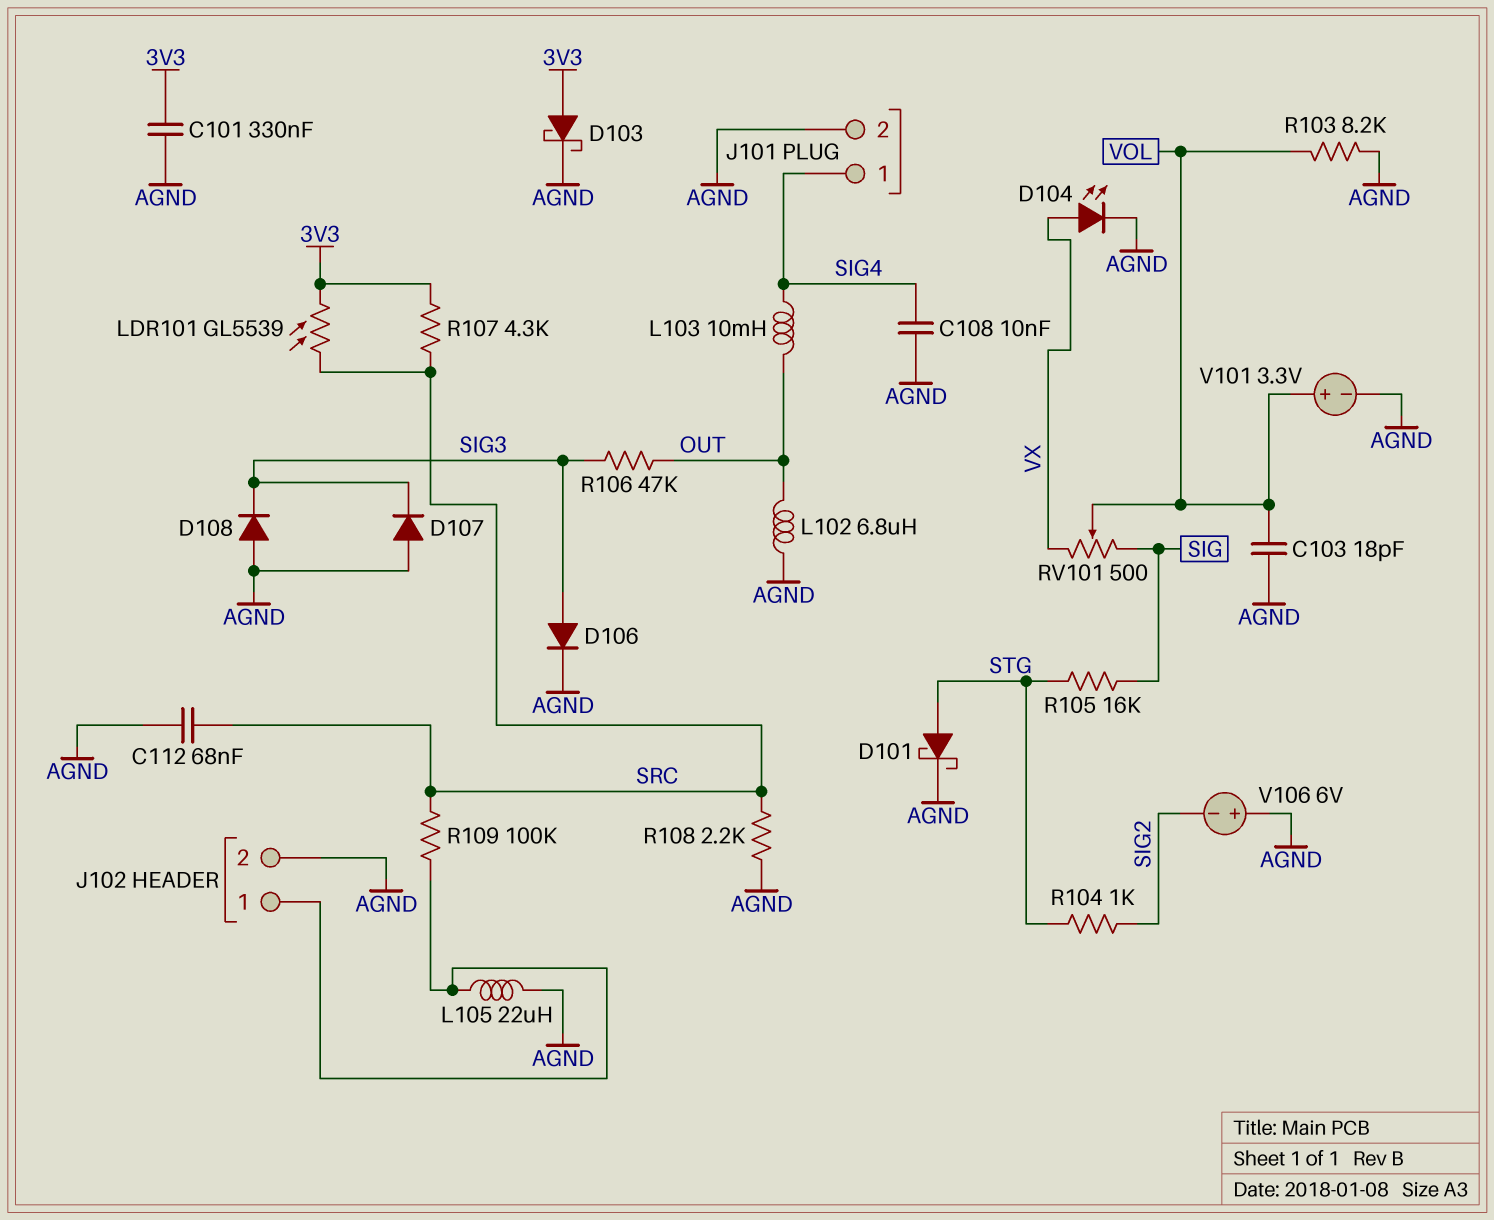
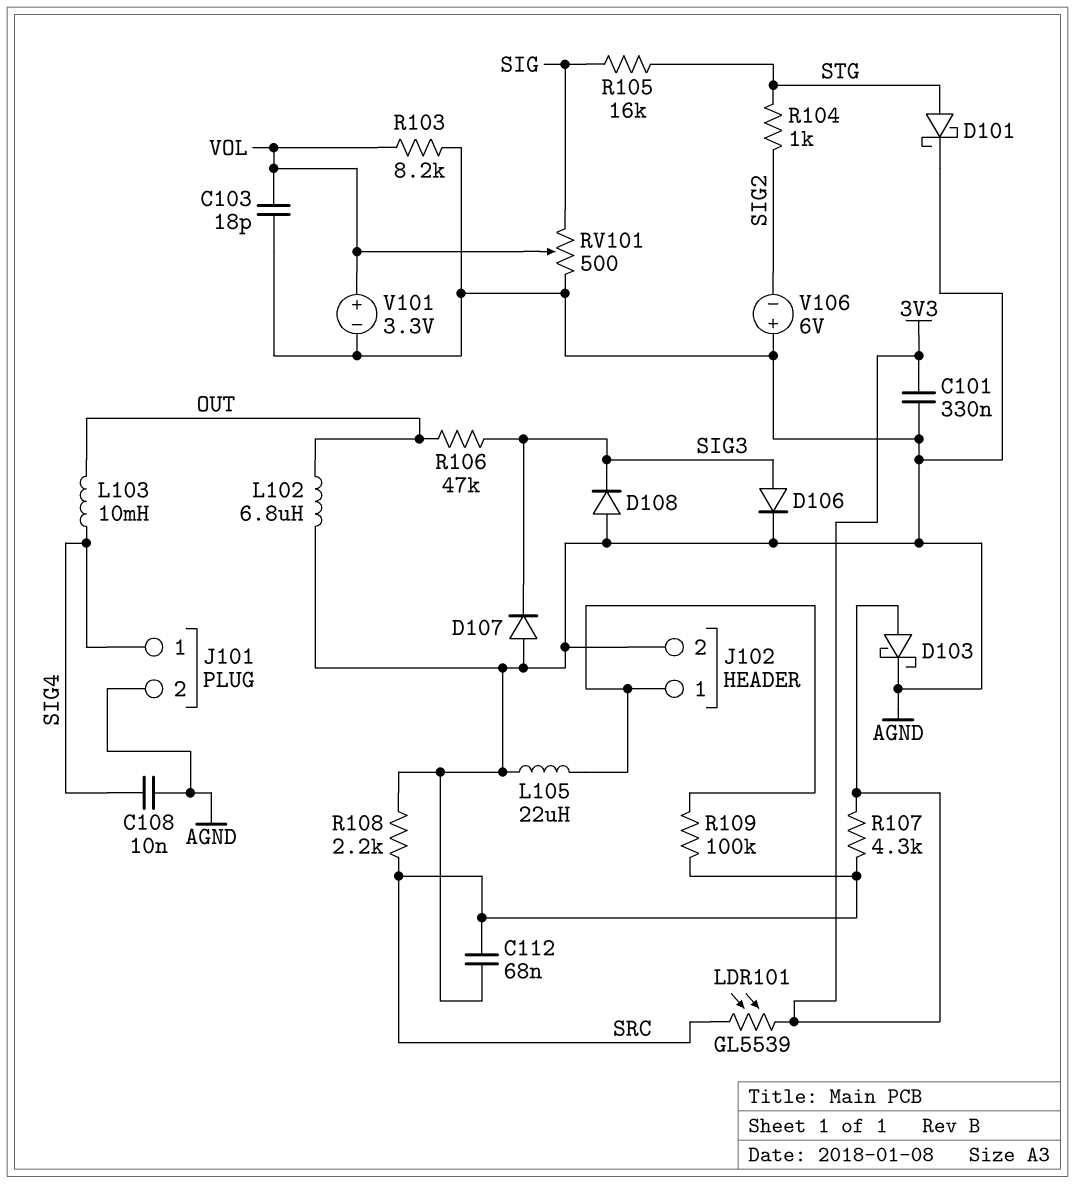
D104: LED (A VX, K AGND) -> none
RV101: 500 (SIG, VX, wiper VOL) -> 500 (AGND, SIG, wiper VOL)

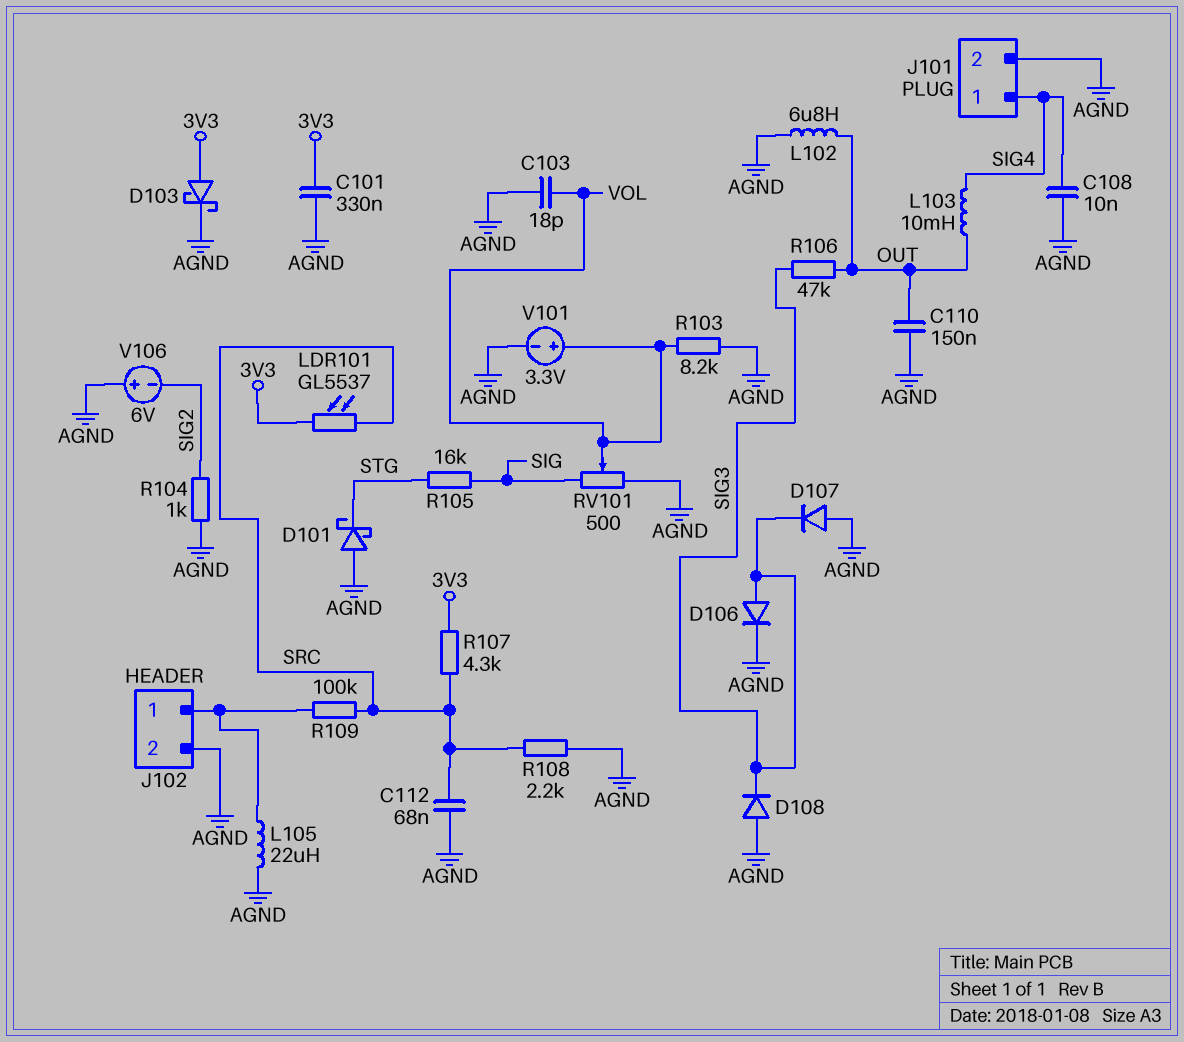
C110: none -> 150nF (AGND, OUT)
D101: schottky (A STG, K AGND) -> schottky (A AGND, K STG)
LDR101: GL5539 (3V3, SRC) -> GL5537 (3V3, SRC)
R104: 1k (SIG2, STG) -> 1k (AGND, SIG2)

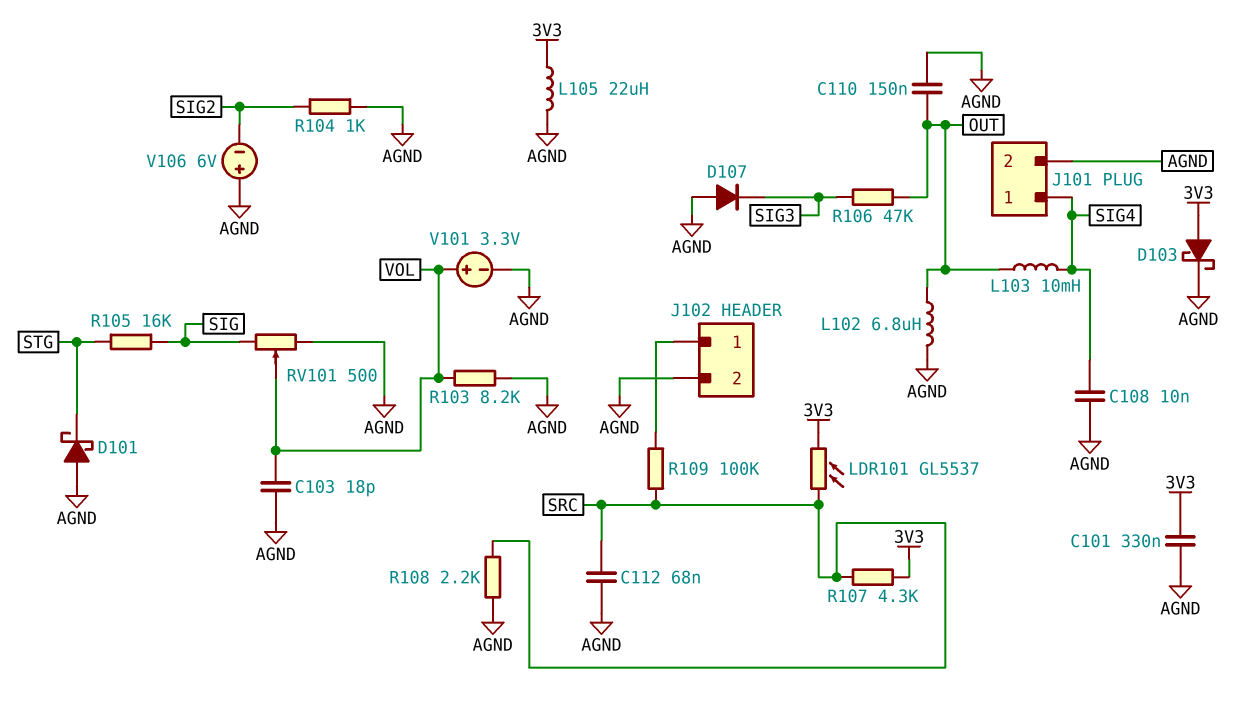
D106: diode (A SIG3, K AGND) -> none
D108: diode (A AGND, K SIG3) -> none
L105: 22uH (AGND, J102/1) -> 22uH (3V3, AGND)

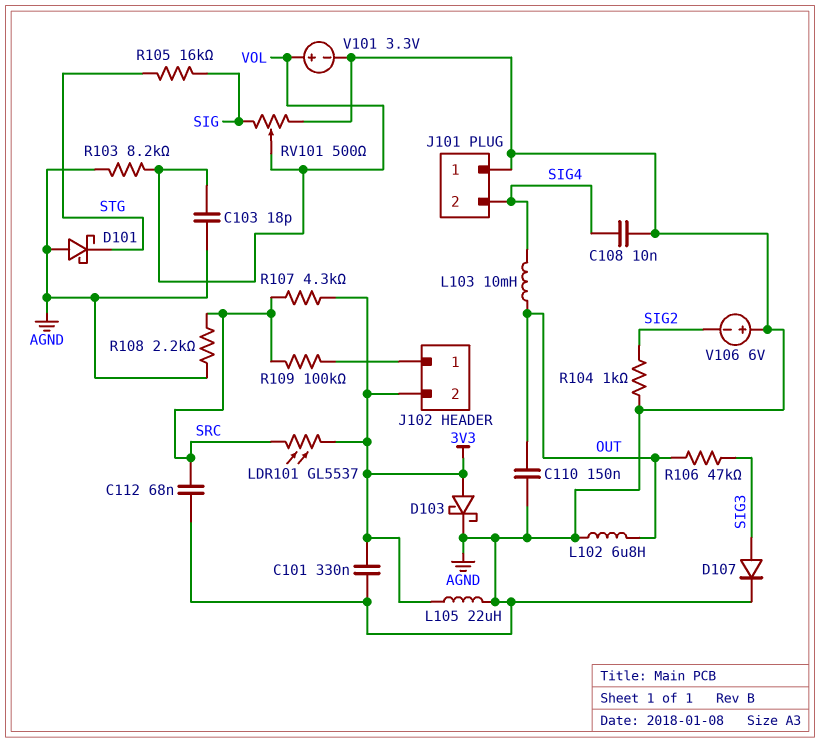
D107: diode (A AGND, K SIG3) -> diode (A SIG3, K AGND)
J101 pin 1: SIG4 -> AGND
J101 pin 2: AGND -> SIG4
J102 pin 2: AGND -> 3V3

